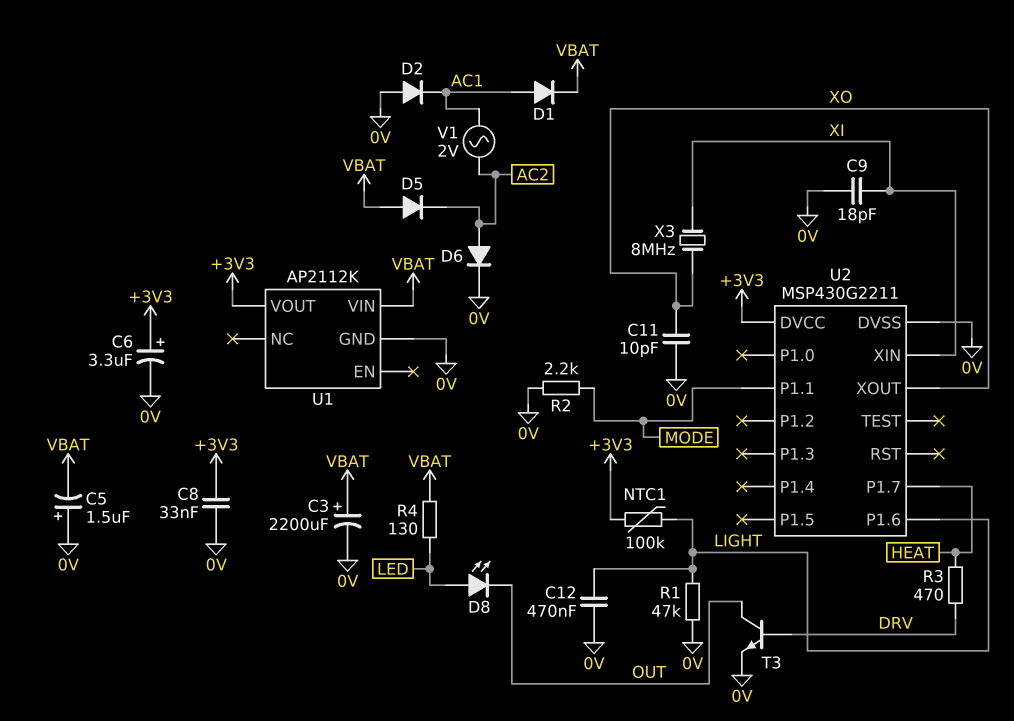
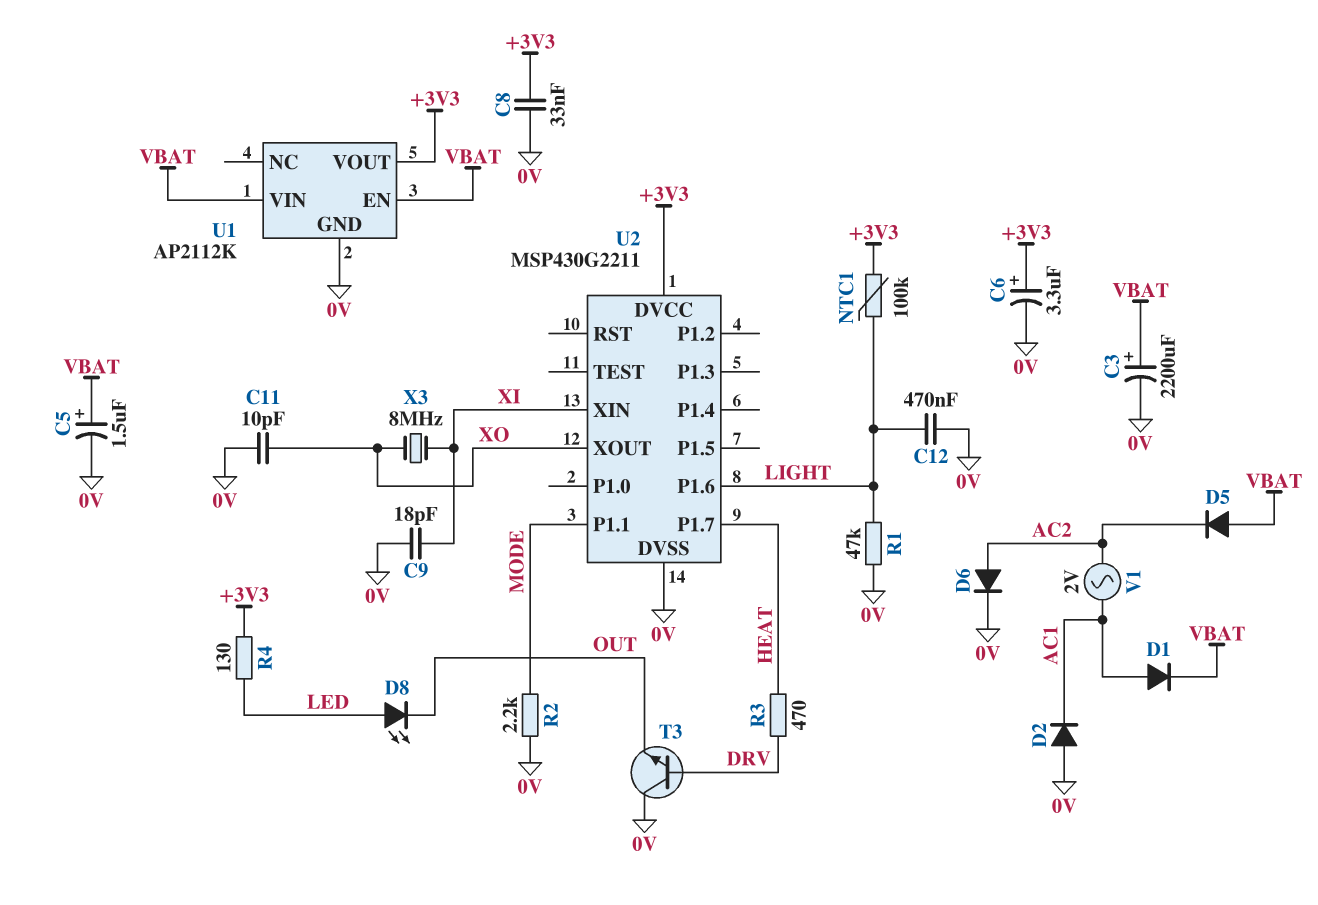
C5: 1.5uF (plus 0V, minus VBAT) -> 1.5uF (plus VBAT, minus 0V)
R4: 130 (LED, VBAT) -> 130 (+3V3, LED)
T3: NPN (B DRV, C OUT, E 0V) -> NPN (B DRV, C 0V, E OUT)
U1 pin EN: none -> VBAT

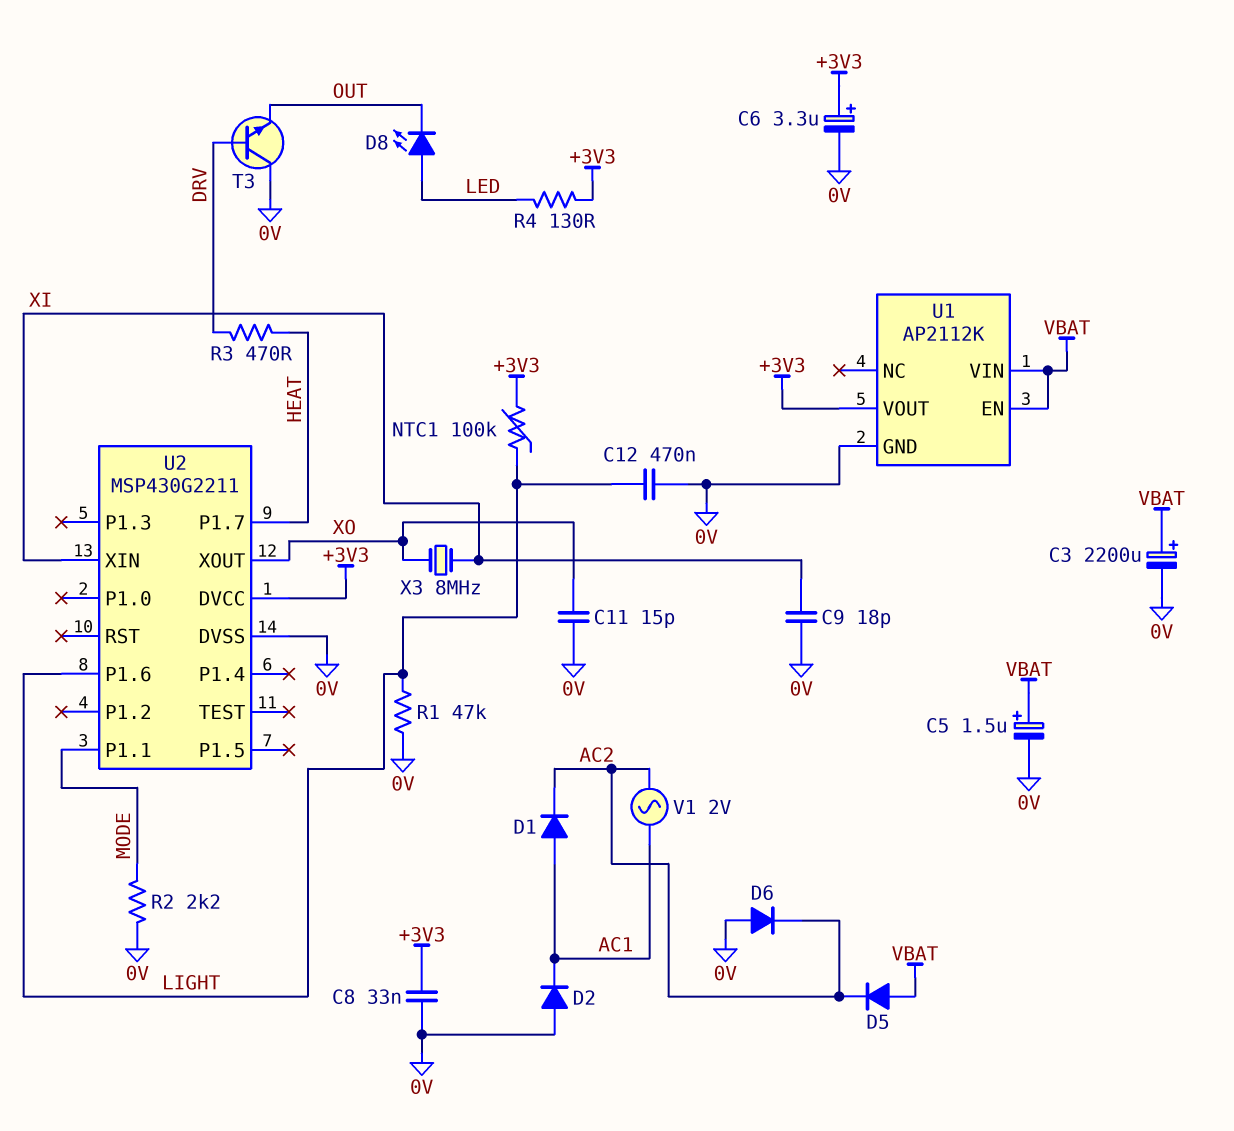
C11: 10pF (0V, XO) -> 15pF (0V, XO)
D1: diode (A AC1, K VBAT) -> diode (A AC1, K AC2)
D6: diode (A AC2, K 0V) -> diode (A 0V, K AC2)

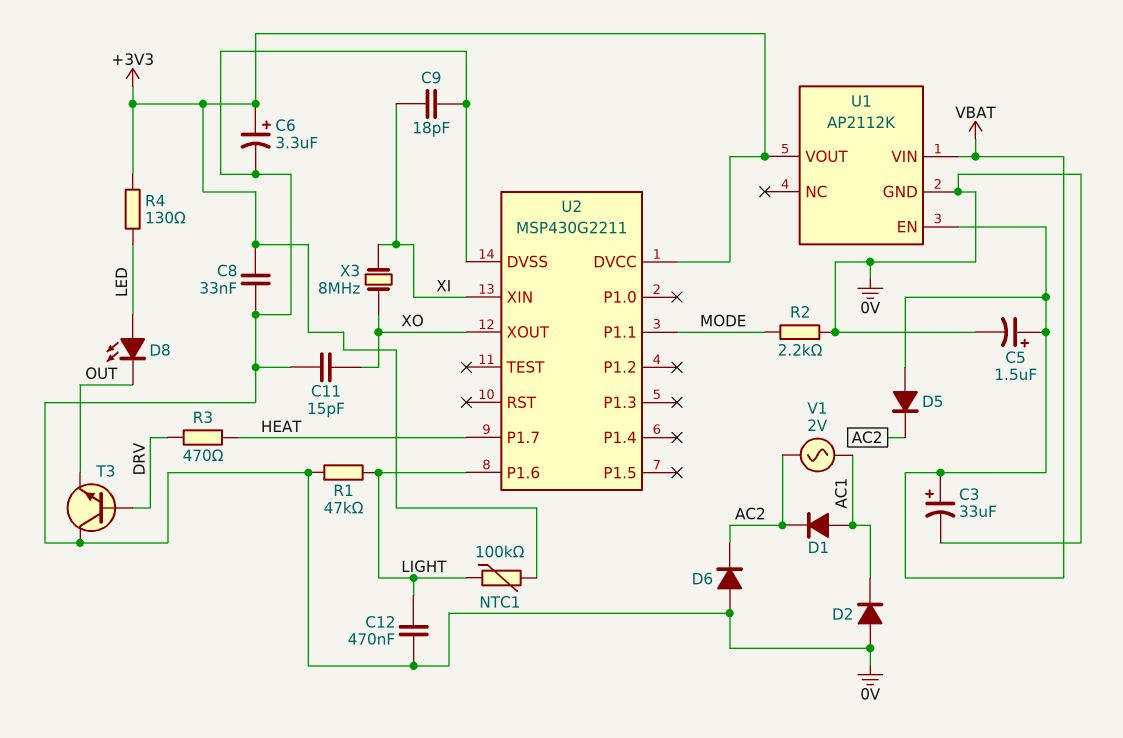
C3: 2200uF (plus VBAT, minus 0V) -> 33uF (plus VBAT, minus 0V)

